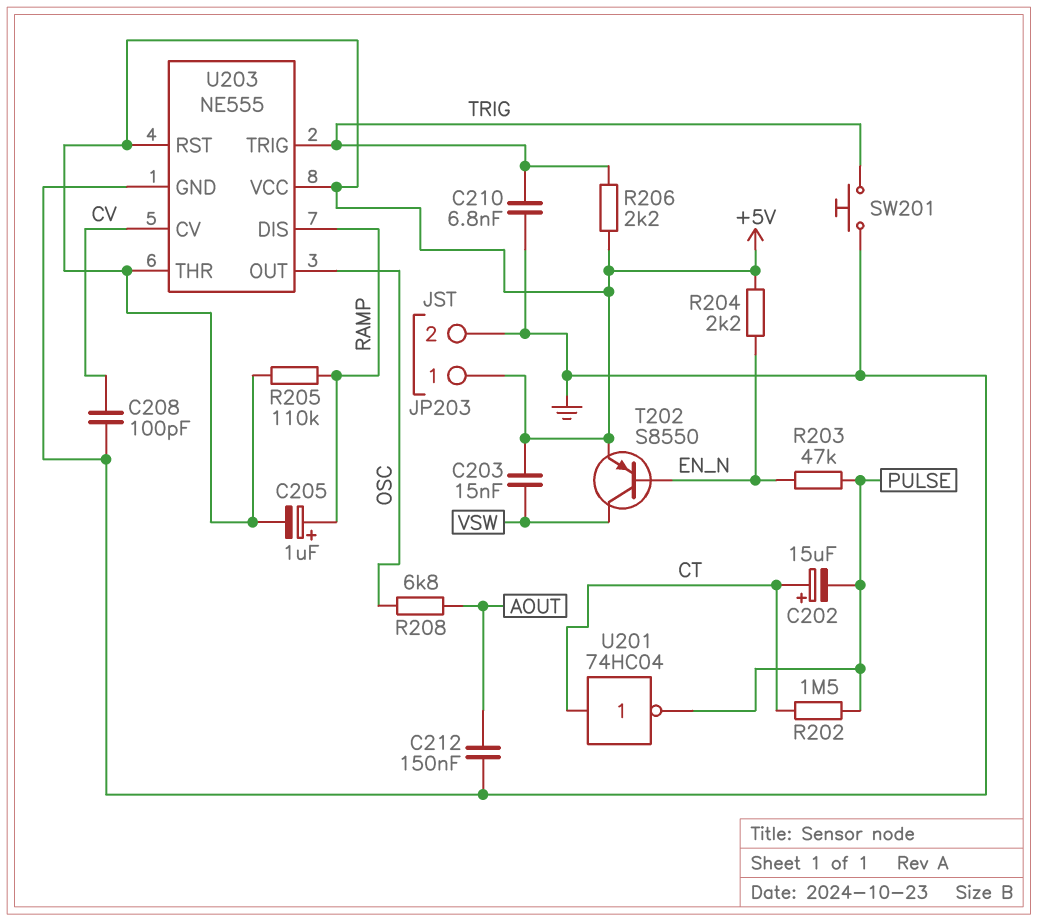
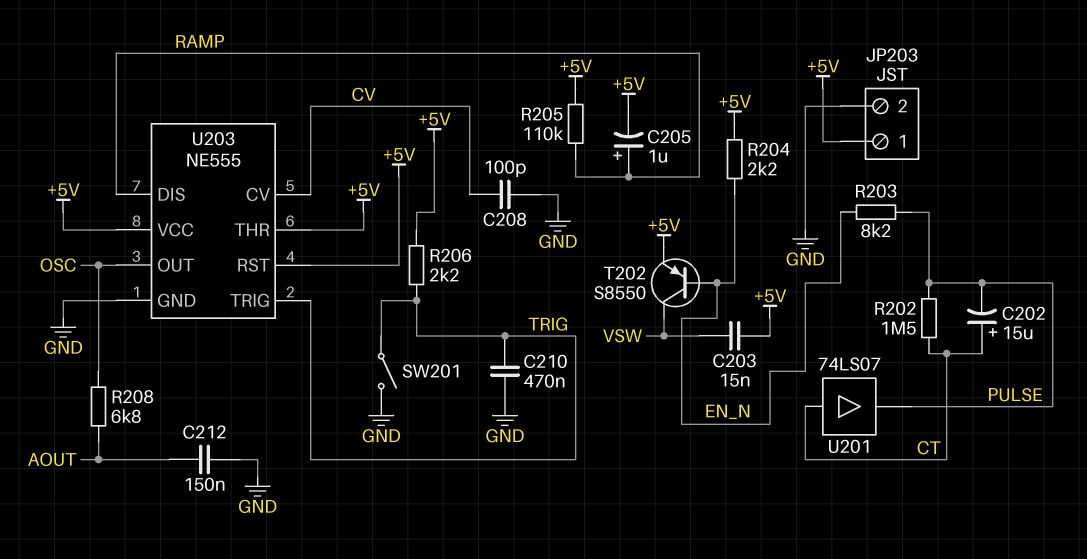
C210: 6.8nF (GND, TRIG) -> 470nF (GND, TRIG)
R203: 47k (EN_N, PULSE) -> 8.2k (EN_N, PULSE)
SW201: button (GND, TRIG) -> switch (GND, TRIG)
U201: NOT 74HC04 (in CT, out PULSE) -> buffer 74LS07 (in CT, out PULSE)

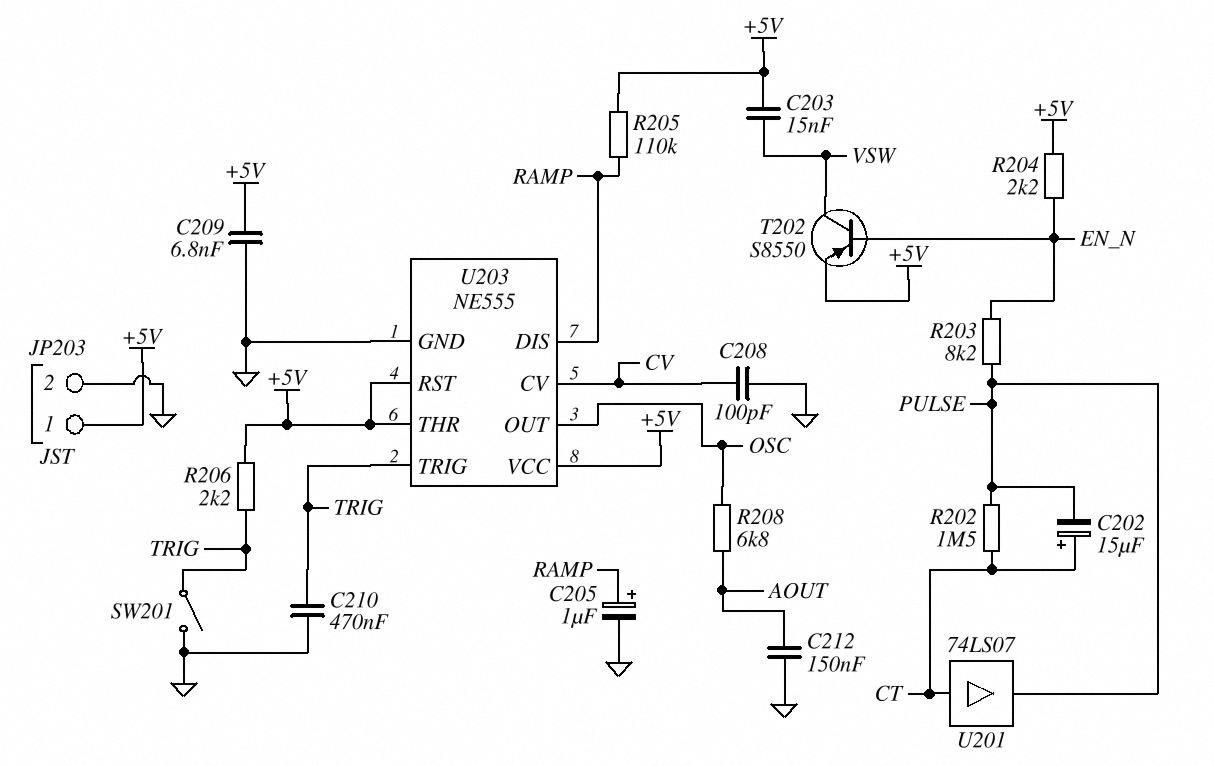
C205: 1uF (plus RAMP, minus +5V) -> 1uF (plus RAMP, minus GND)
C209: none -> 6.8nF (+5V, GND)

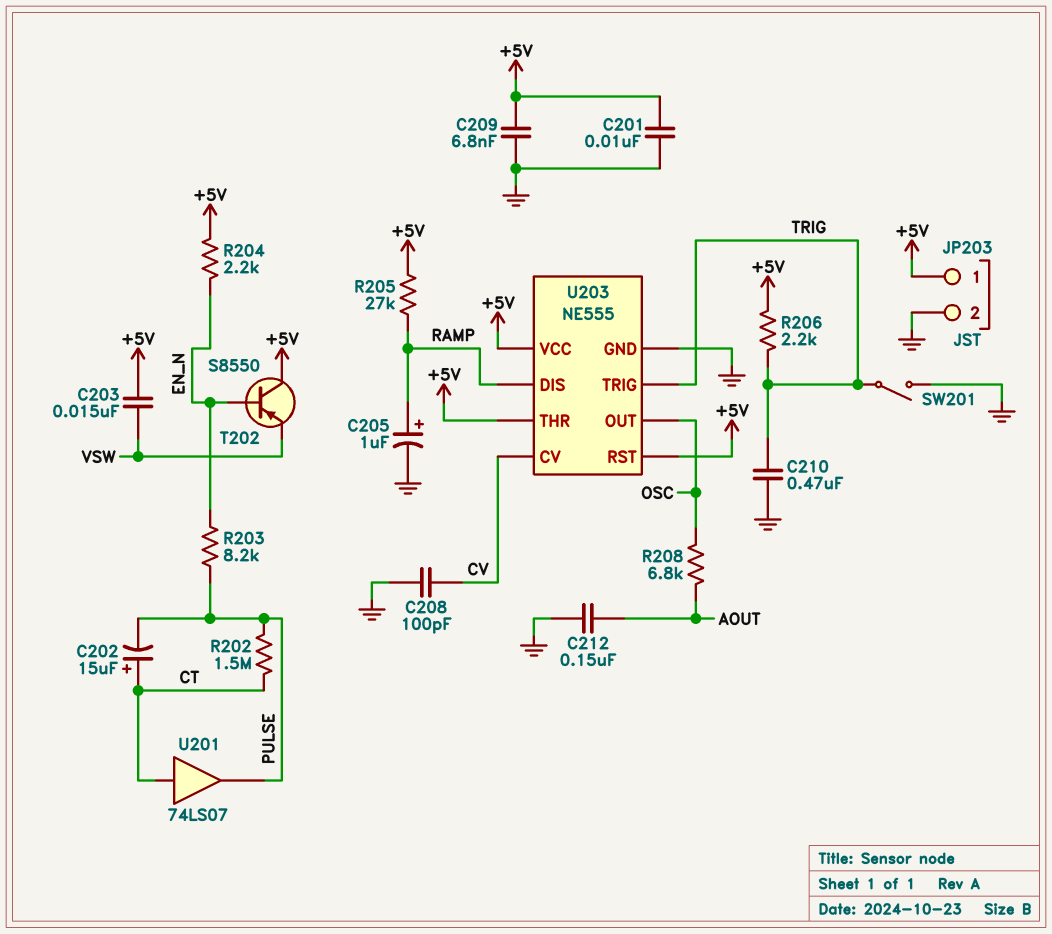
C201: none -> 10nF (+5V, GND)
R205: 110k (+5V, RAMP) -> 27k (+5V, RAMP)
T202: PNP S8550 (B EN_N, C VSW, E +5V) -> PNP S8550 (B EN_N, C +5V, E VSW)

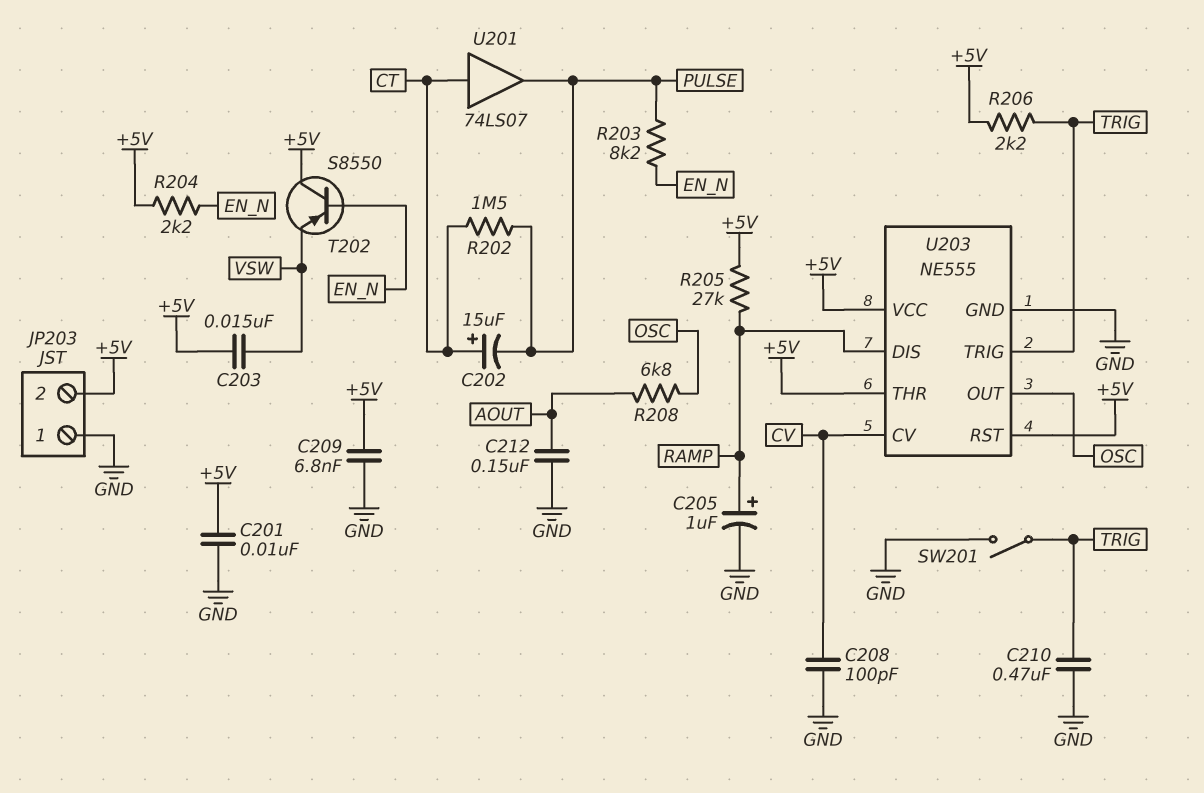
JP203 pin 1: +5V -> GND
JP203 pin 2: GND -> +5V

